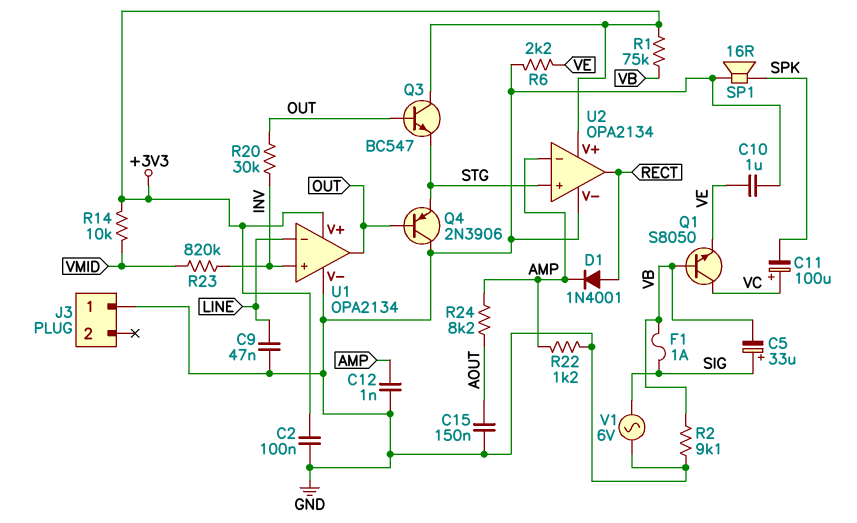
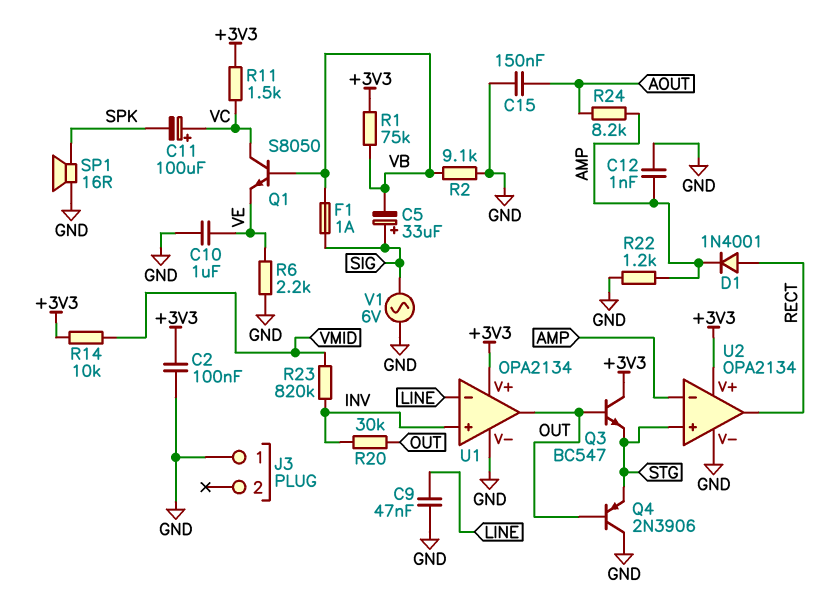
R11: none -> 1.5k (+3V3, VC)

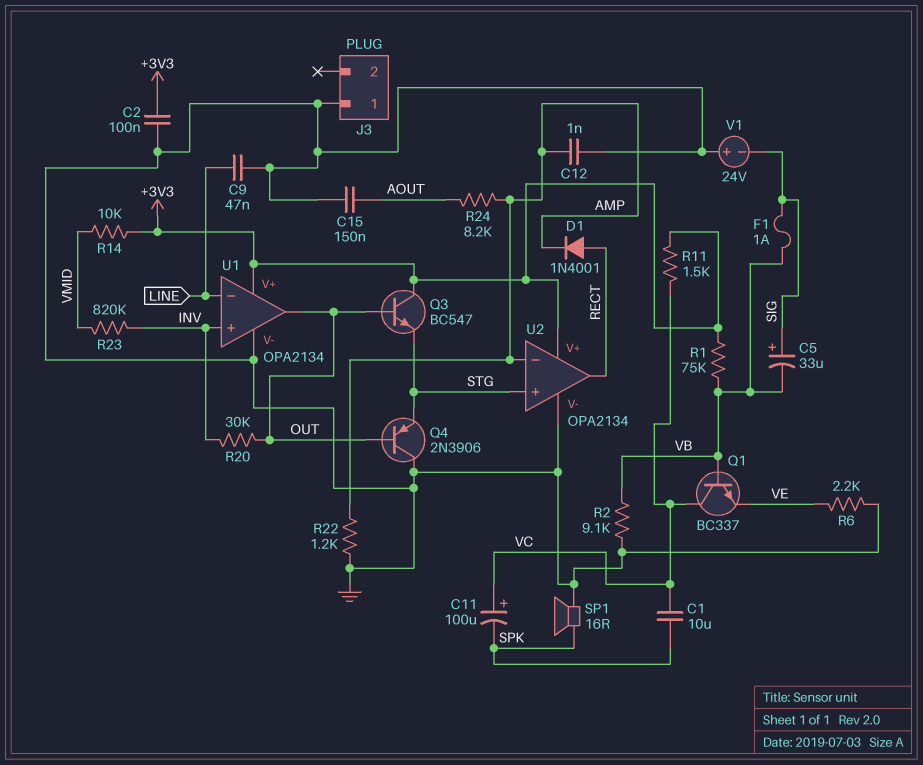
C1: none -> 10uF (SPK, VC)
C10: 1uF (GND, VE) -> none
Q1: NPN S8050 (B VB, C VC, E VE) -> NPN BC337 (B VB, C VC, E VE)
V1: AC 6V (GND, SIG) -> 24V (plus GND, minus SIG)

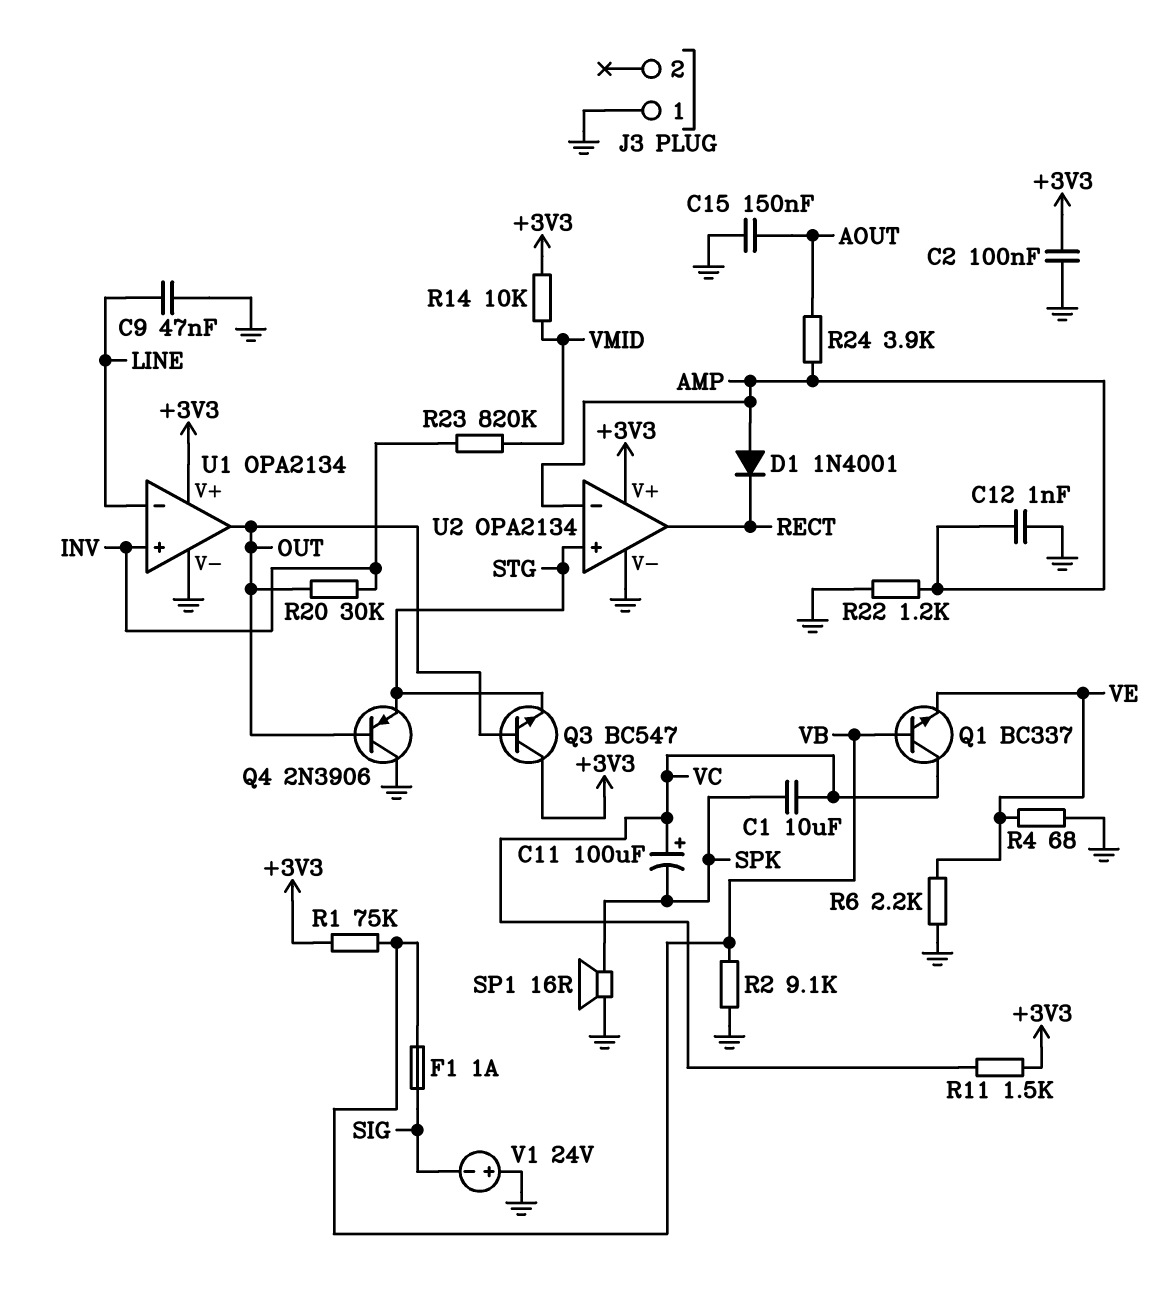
C5: 33uF (plus SIG, minus VB) -> none
D1: diode 1N4001 (A RECT, K AMP) -> diode 1N4001 (A AMP, K RECT)
R4: none -> 68 (GND, VE)
R24: 8.2k (AMP, AOUT) -> 3.9k (AMP, AOUT)

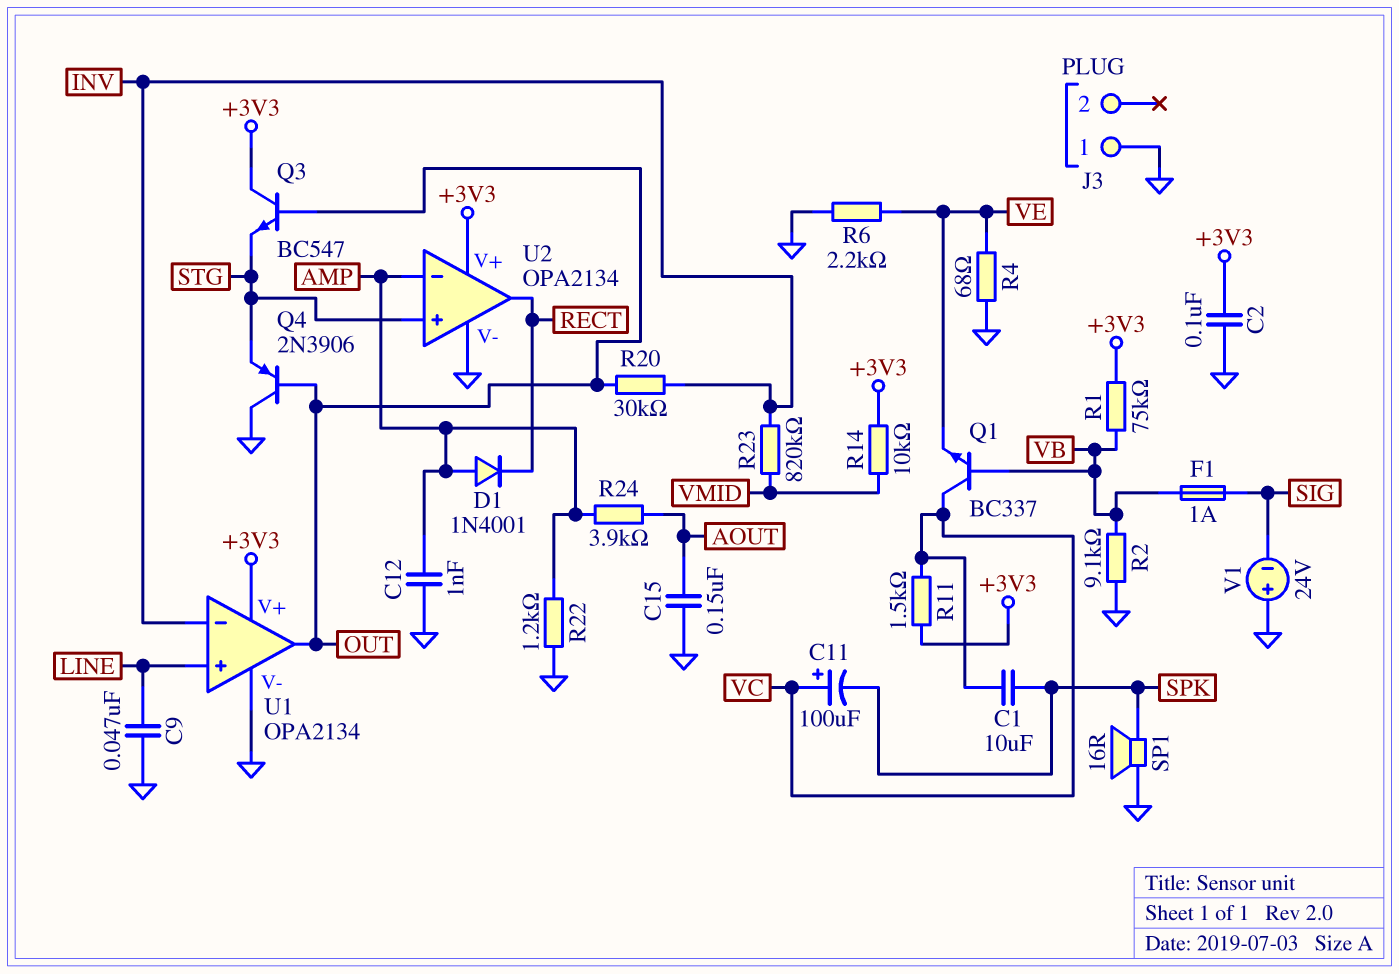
U1 pin in+: INV -> LINE
U1 pin in-: LINE -> INV

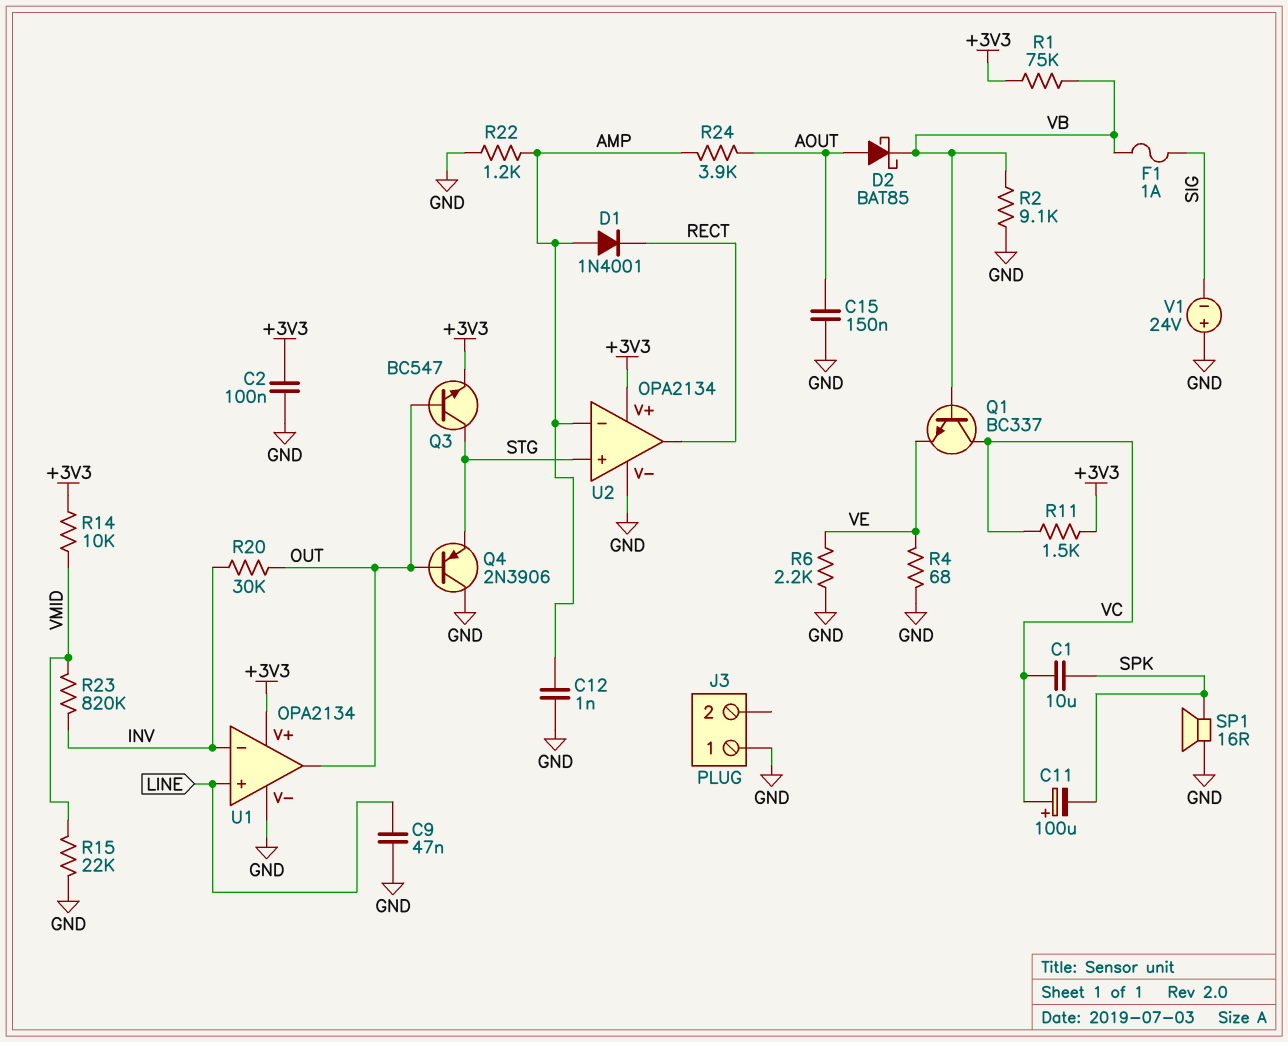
D2: none -> schottky BAT85 (A AOUT, K VB)
Q3: NPN BC547 (B OUT, C +3V3, E STG) -> NPN BC547 (B OUT, C STG, E +3V3)
R15: none -> 22k (GND, VMID)

